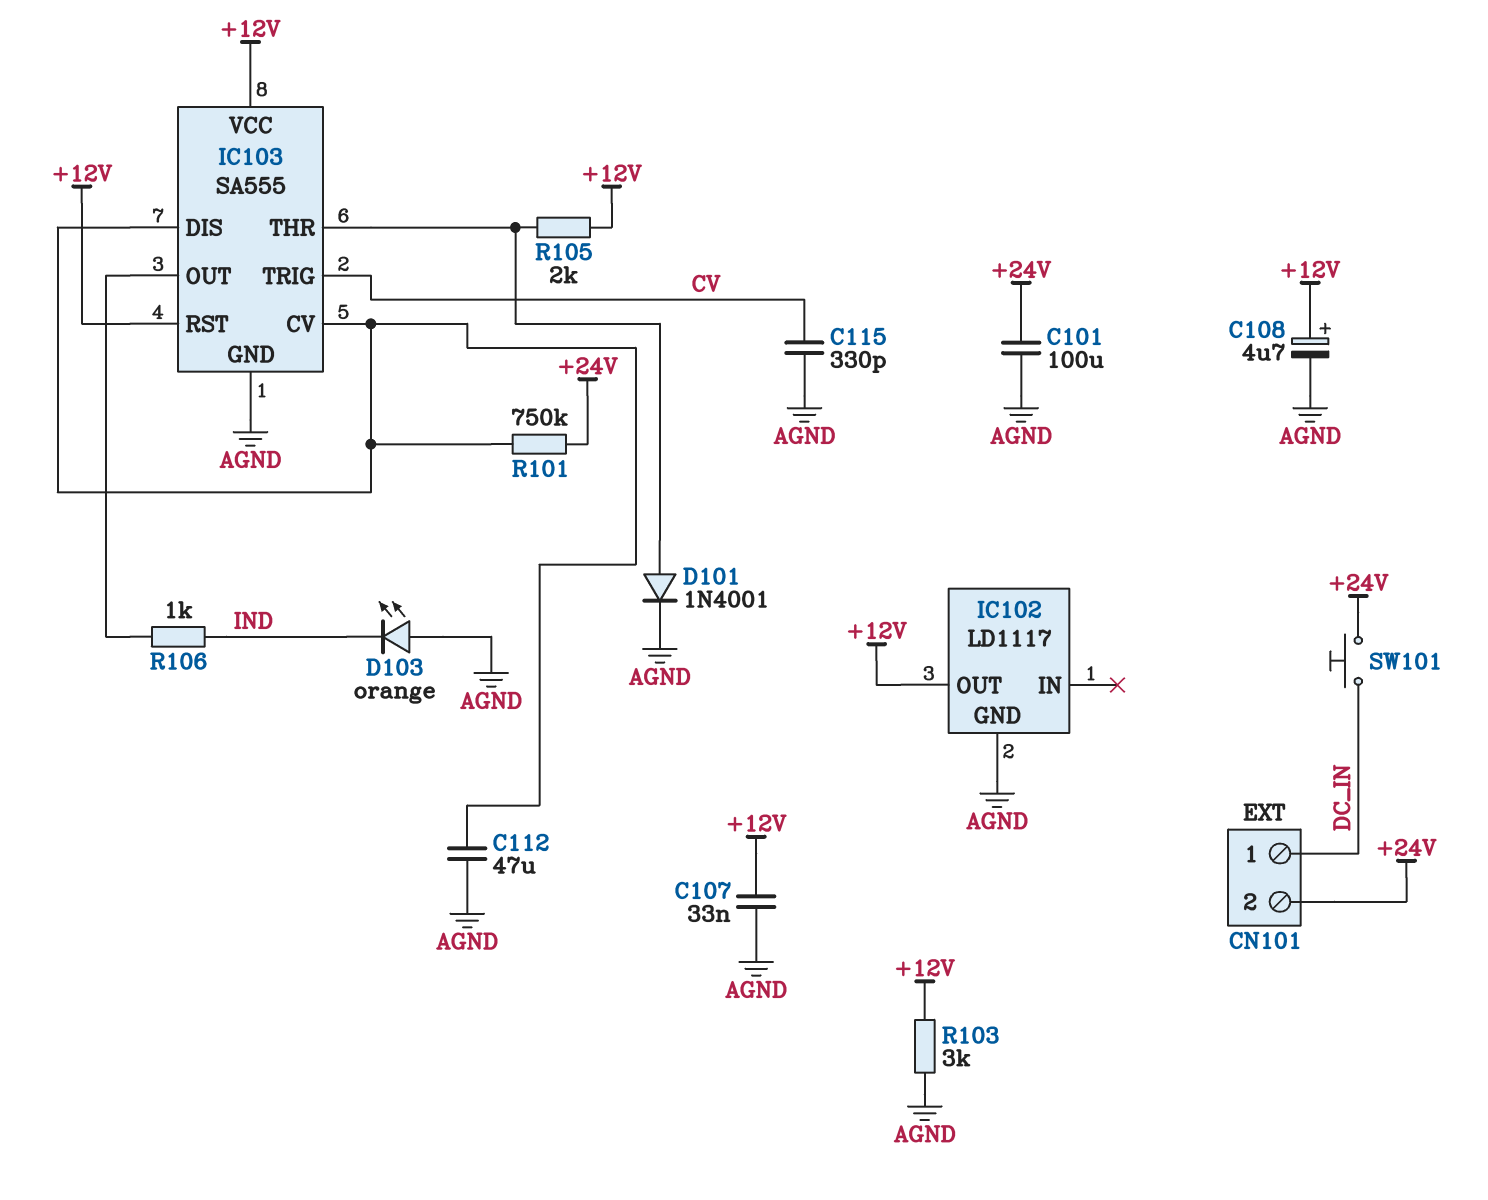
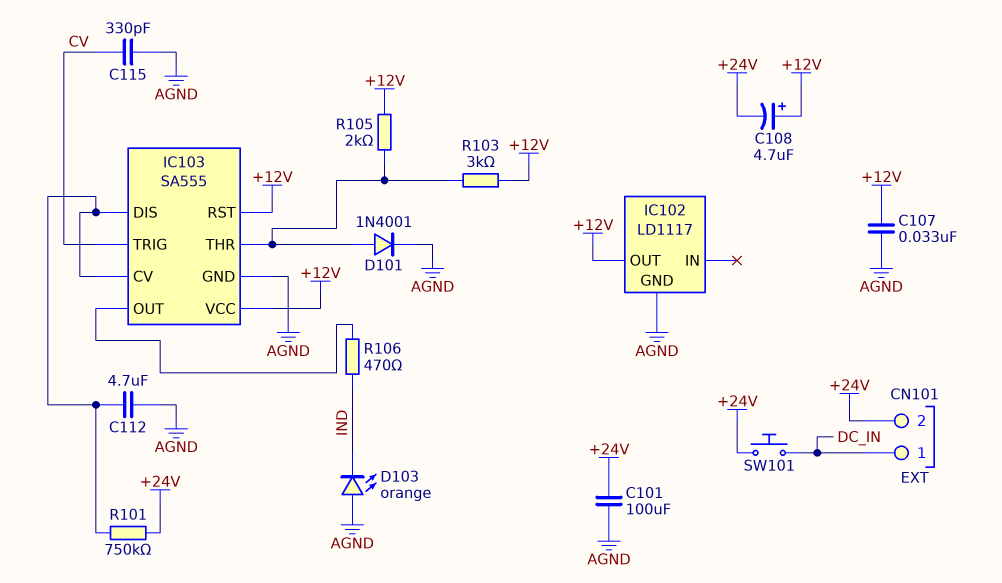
C108: 4.7uF (plus +12V, minus AGND) -> 4.7uF (plus +12V, minus +24V)
C112: 47uF (AGND, IC103/CV) -> 4.7uF (AGND, IC103/CV)
R103: 3k (+12V, AGND) -> 3k (+12V, IC103/THR)
R106: 1k (IC103/OUT, IND) -> 470 (IC103/OUT, IND)

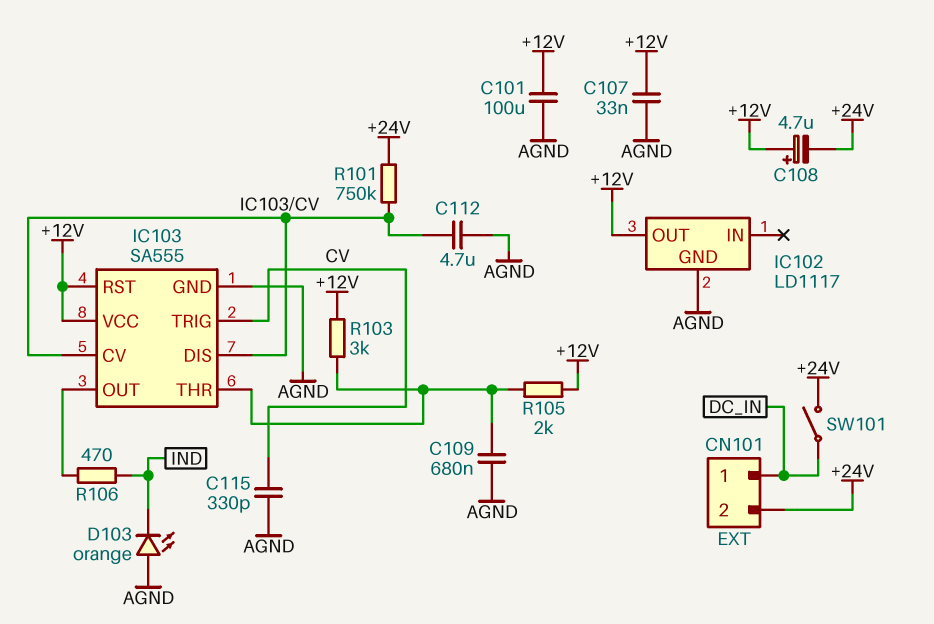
C101: 100uF (+24V, AGND) -> 100uF (+12V, AGND)
C109: none -> 680nF (AGND, IC103/THR)
D101: diode 1N4001 (A IC103/THR, K AGND) -> none
SW101: button (+24V, DC_IN) -> switch (+24V, DC_IN)

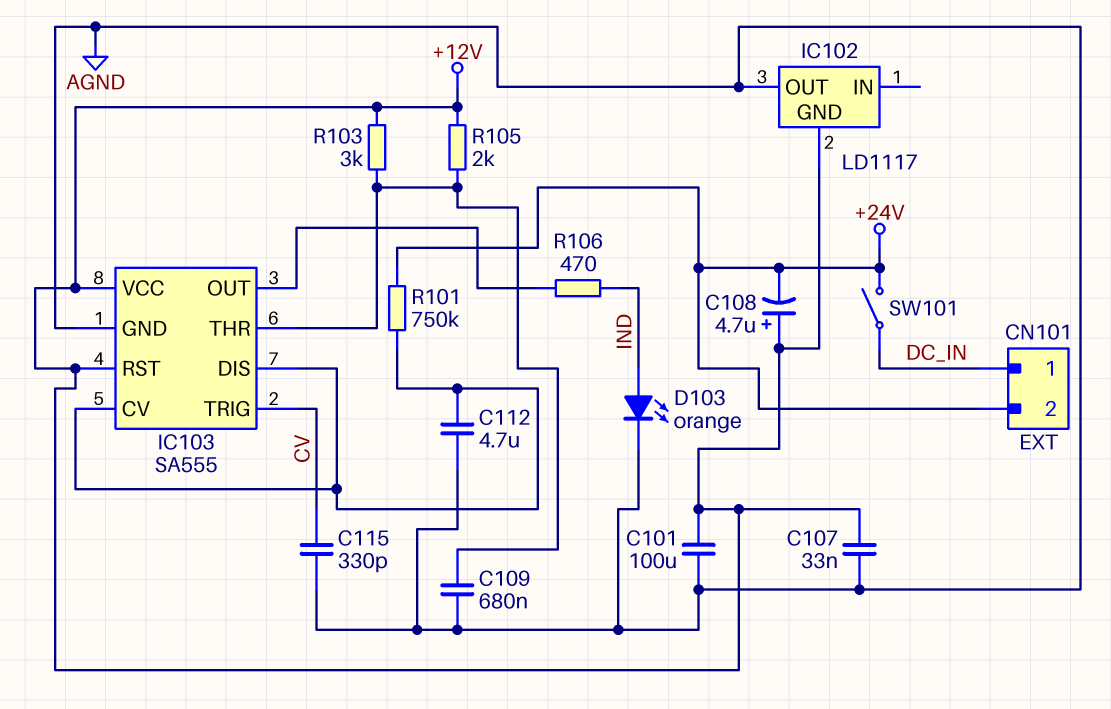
D103: LED orange (A AGND, K IND) -> LED orange (A IND, K AGND)
IC102 pin GND: AGND -> +12V
IC102 pin OUT: +12V -> AGND

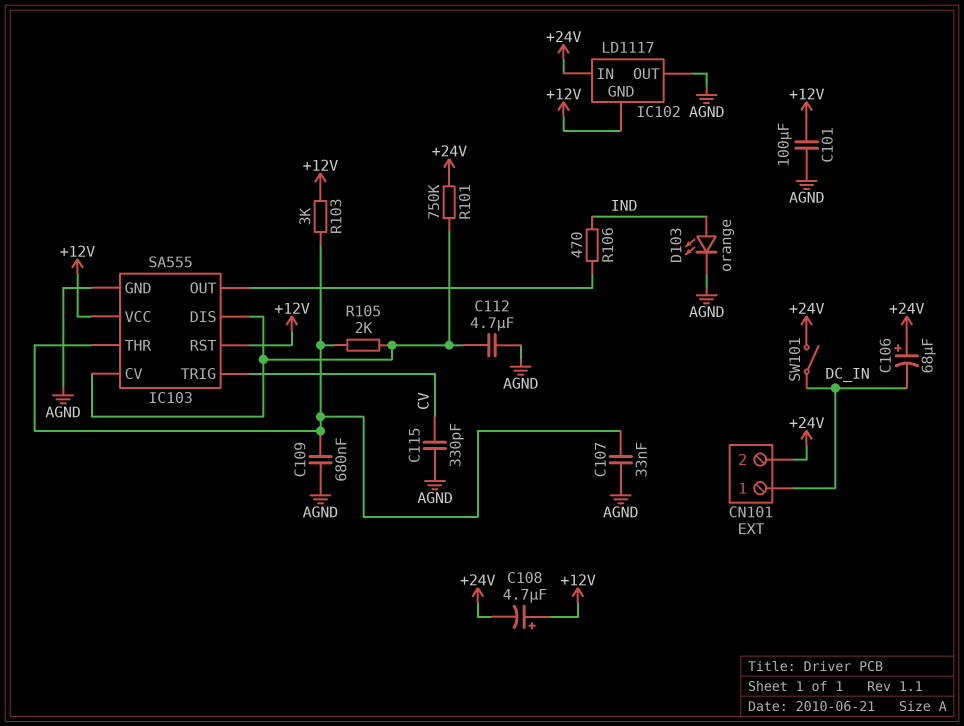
C106: none -> 68uF (plus +24V, minus DC_IN)
C107: 33nF (+12V, AGND) -> 33nF (AGND, IC103/THR)
IC102 pin IN: none -> +24V
R105: 2k (+12V, IC103/THR) -> 2k (IC103/CV, IC103/THR)

